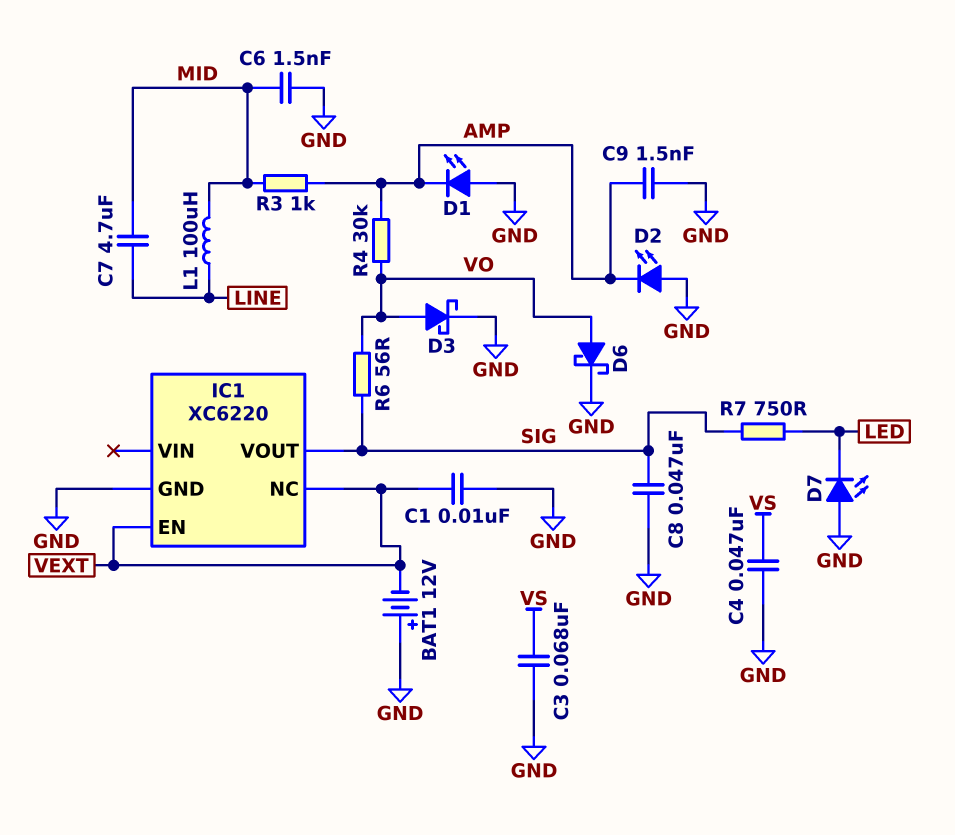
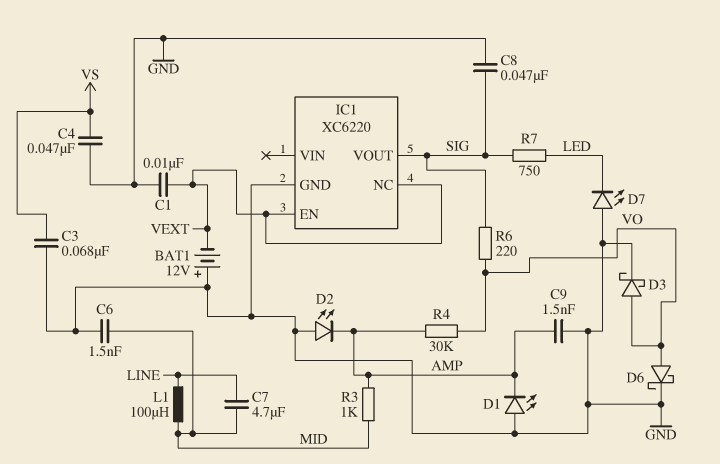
R6: 56 (SIG, VO) -> 220 (SIG, VO)

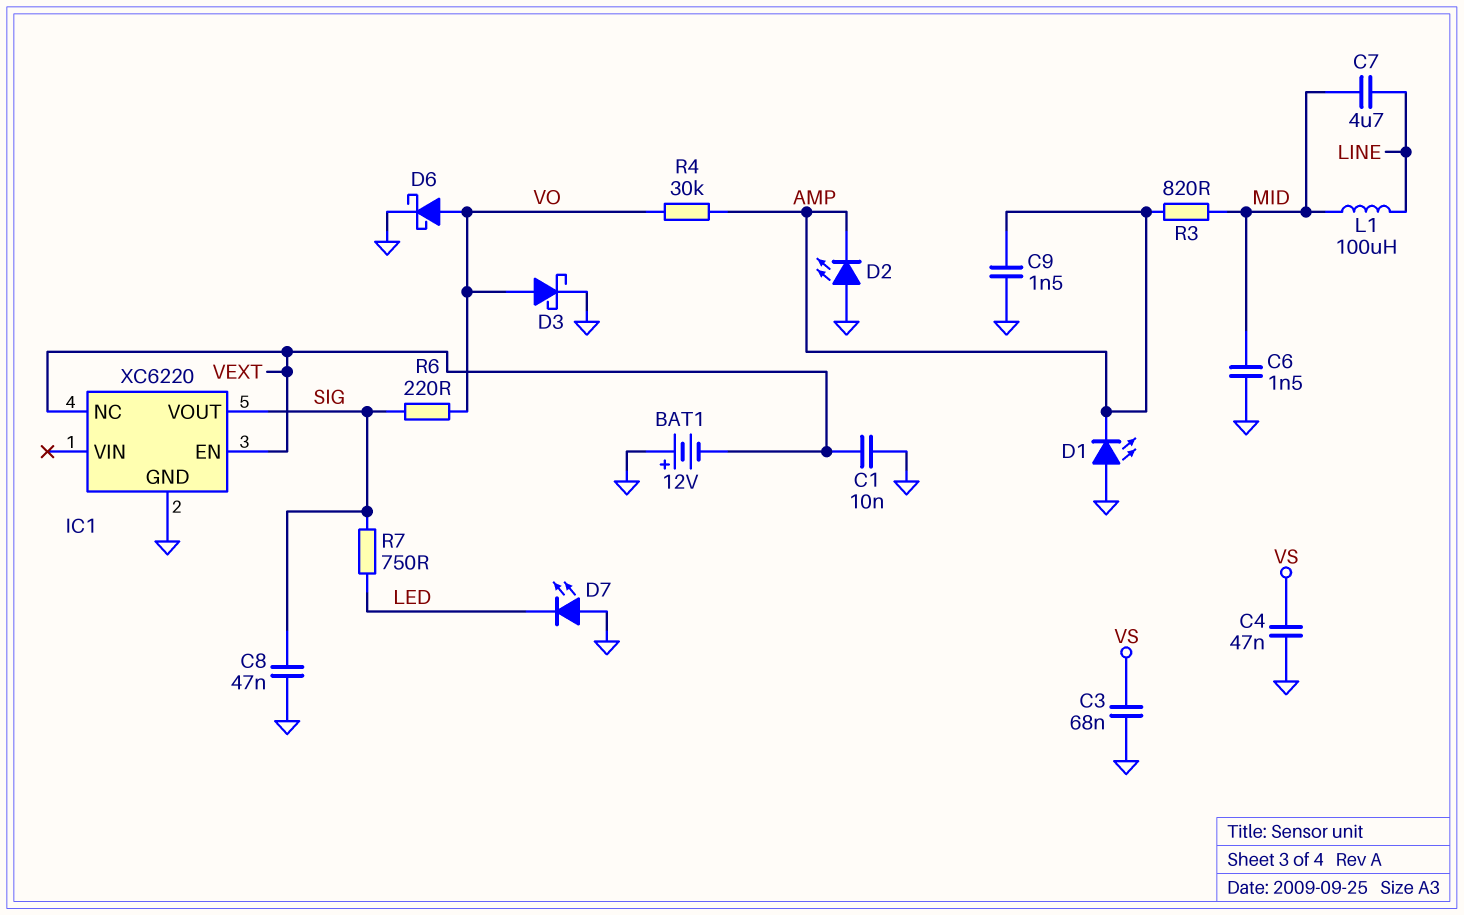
R3: 1k (AMP, MID) -> 820 (AMP, MID)

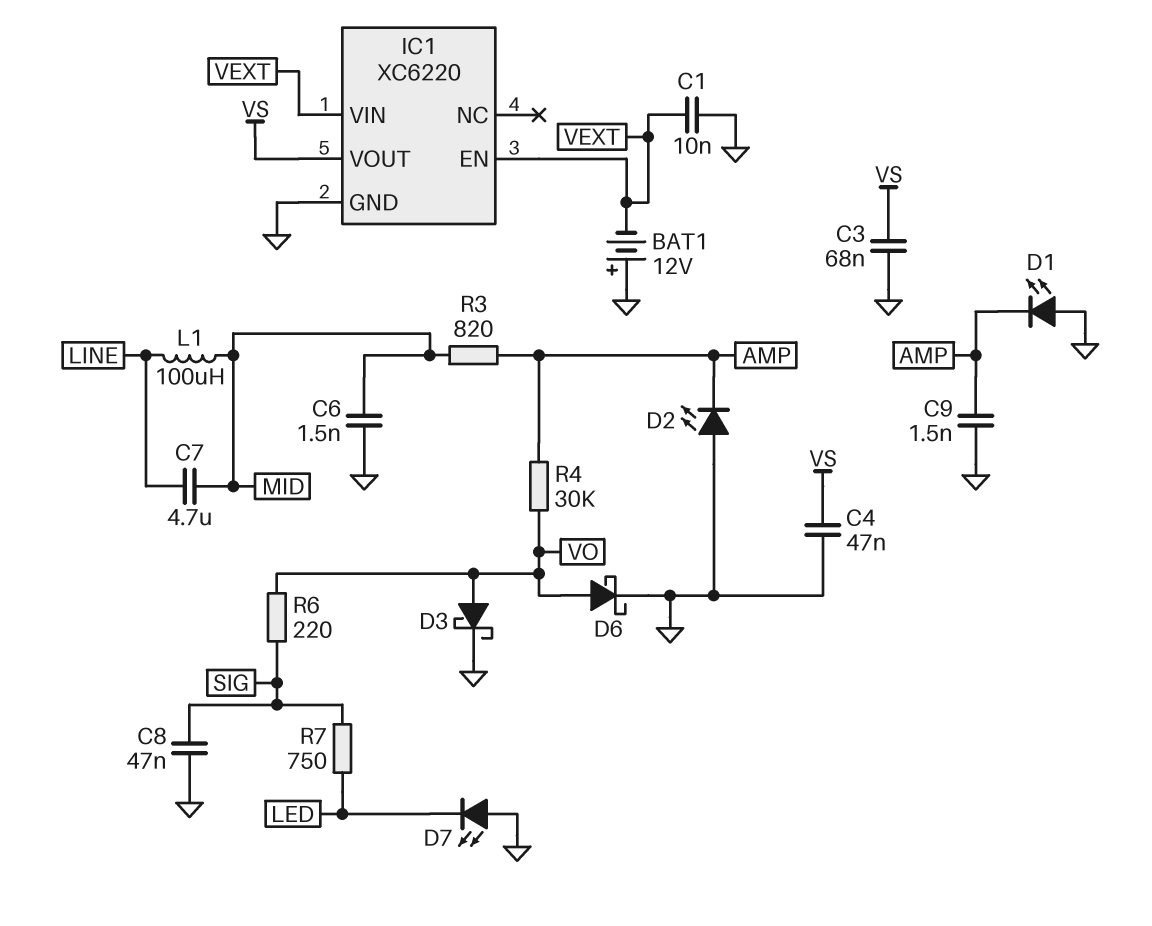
IC1 pin NC: VEXT -> none
IC1 pin VIN: none -> VEXT
IC1 pin VOUT: SIG -> VS

